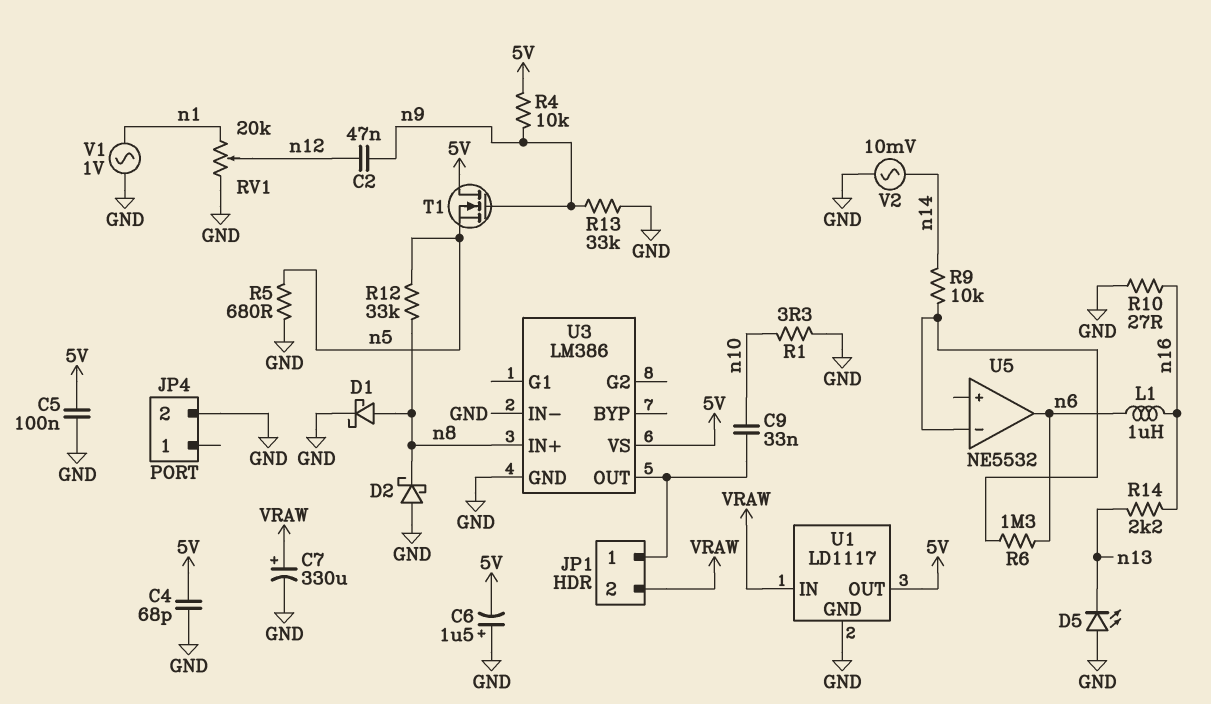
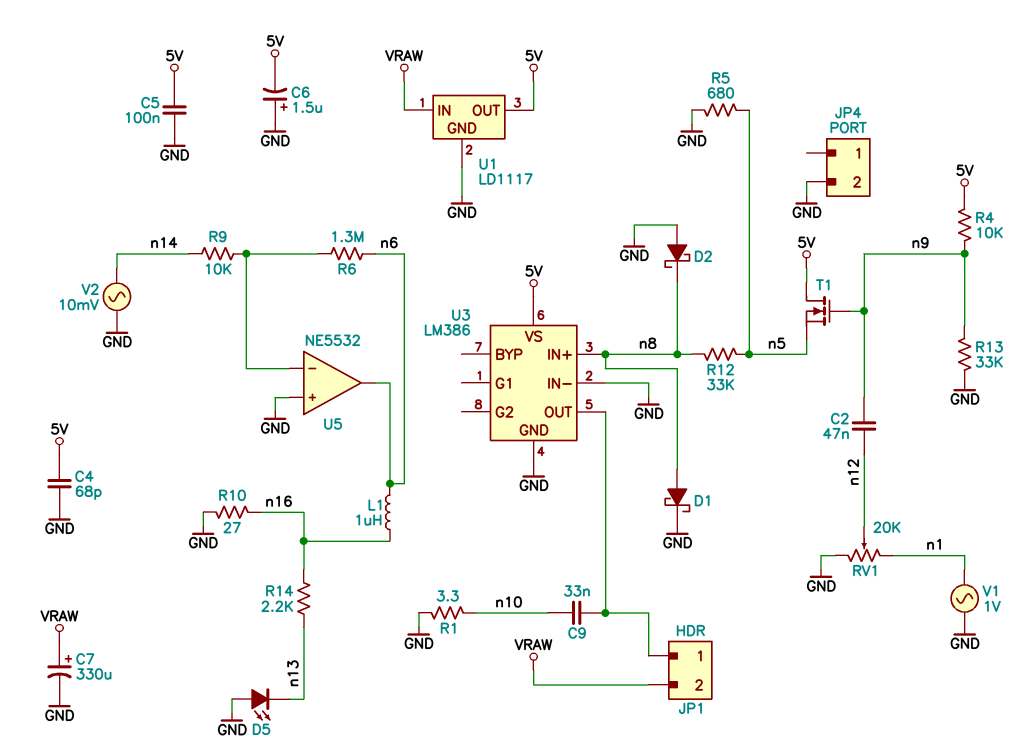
U5 pin in+: none -> GND

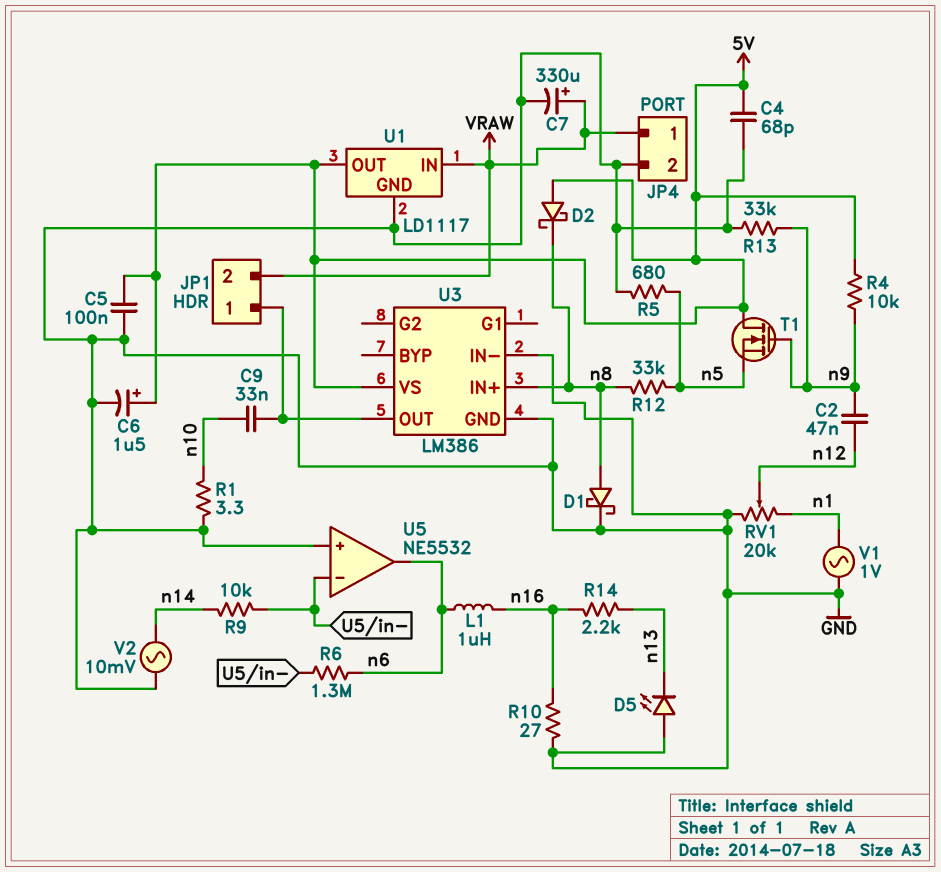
C6: 1.5uF (plus GND, minus 5V) -> 1.5uF (plus 5V, minus GND)
D2: schottky (A GND, K n8) -> schottky (A 5V, K n8)
JP4 pin 1: none -> VRAW

